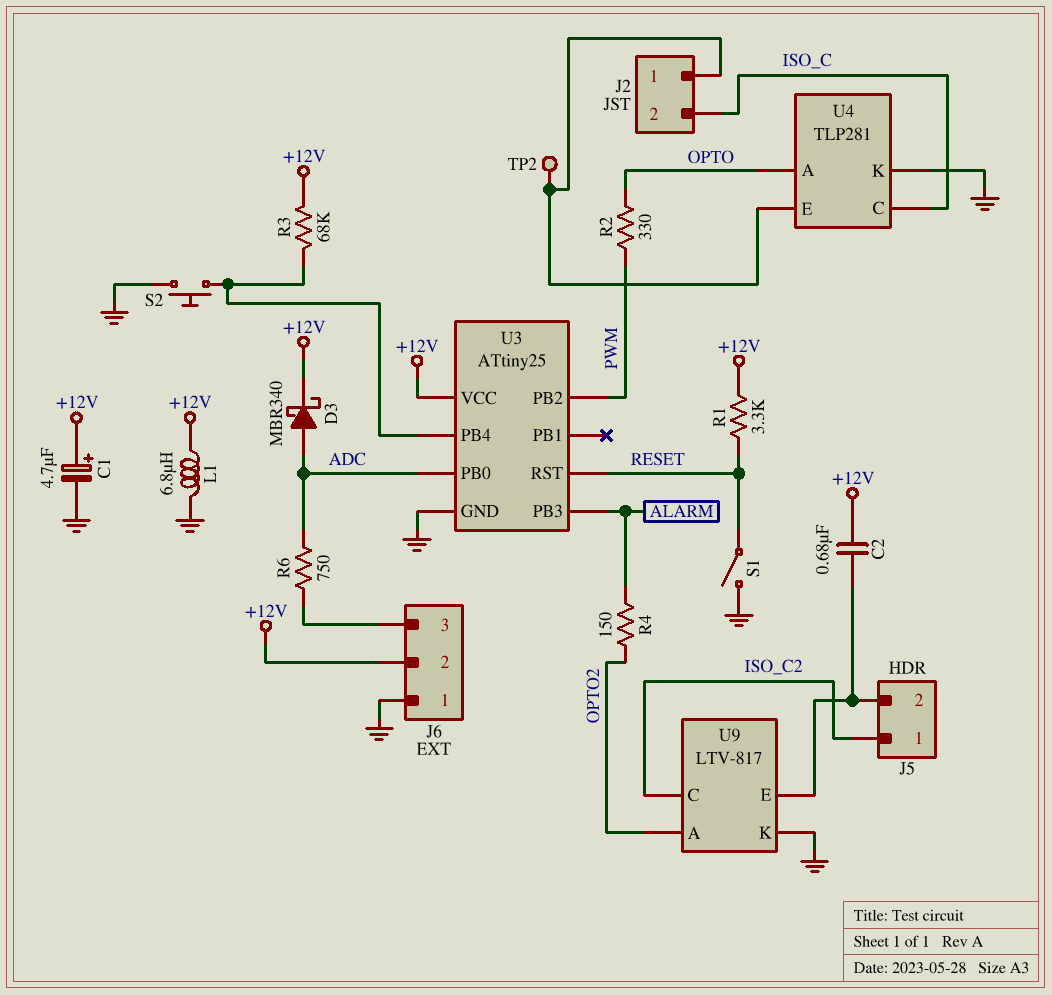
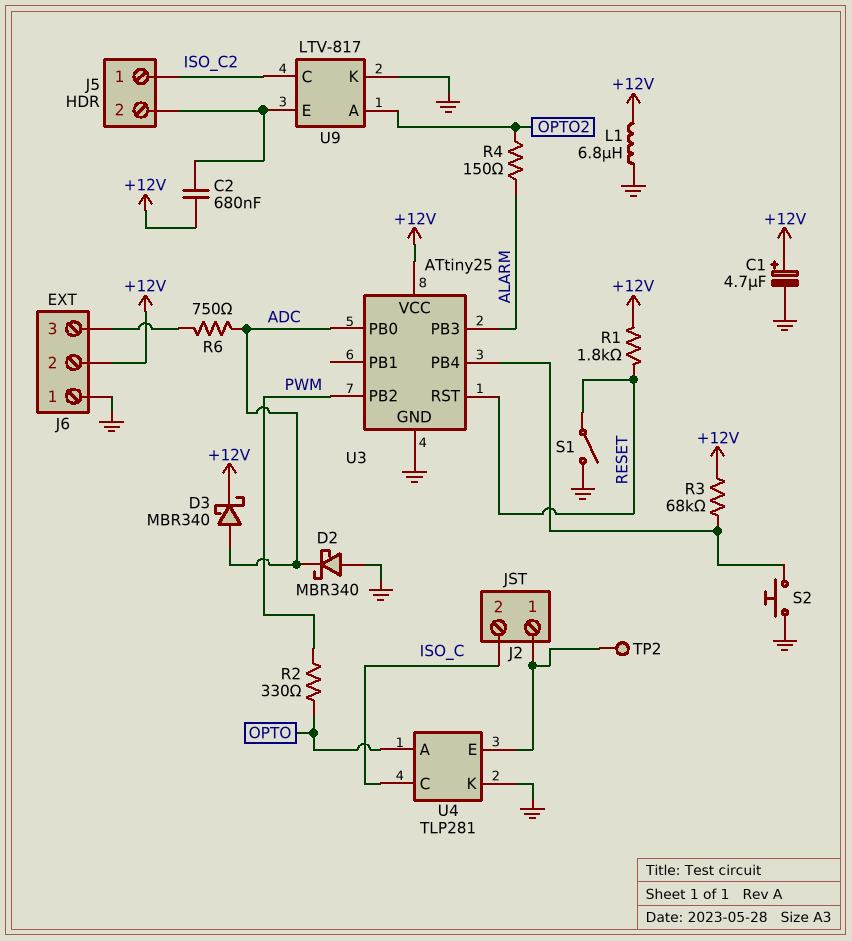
D2: none -> schottky MBR340 (A GND, K ADC)
R1: 3.3k (+12V, RESET) -> 1.8k (+12V, RESET)

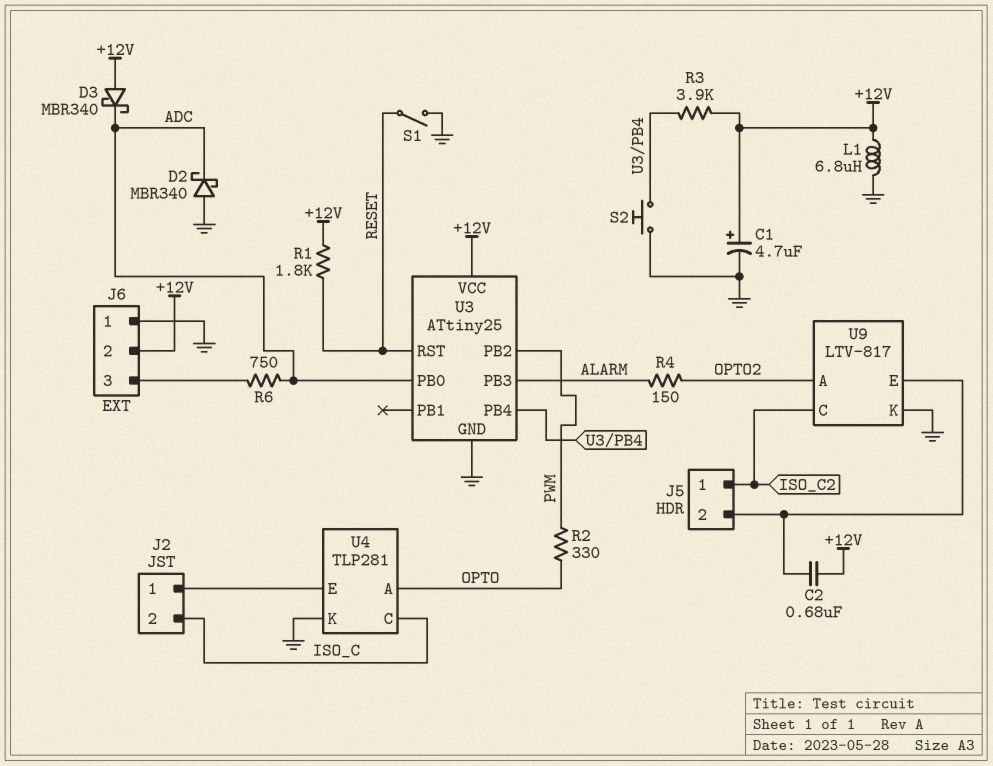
D3: schottky MBR340 (A ADC, K +12V) -> schottky MBR340 (A +12V, K ADC)
R3: 68k (+12V, U3/PB4) -> 3.9k (+12V, U3/PB4)
TP2: test point (J2/1) -> none

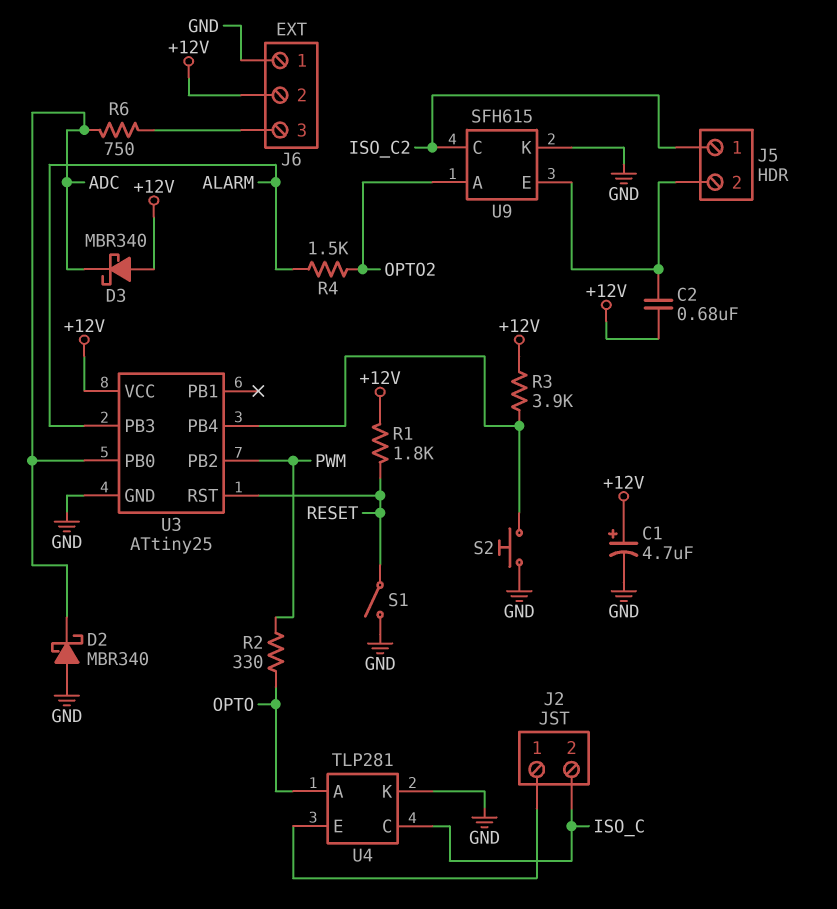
L1: 6.8uH (+12V, GND) -> none
R4: 150 (ALARM, OPTO2) -> 1.5k (ALARM, OPTO2)
U9: LTV-817 -> SFH615

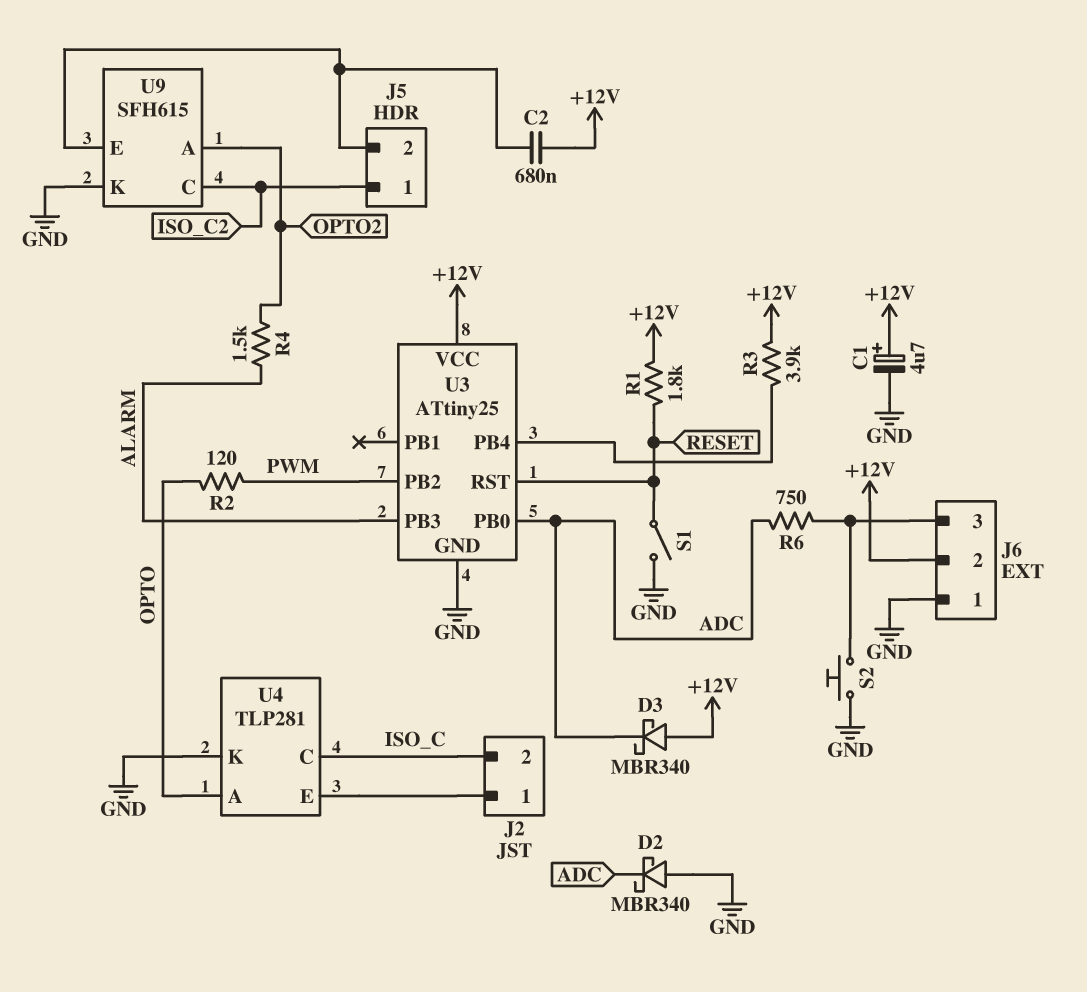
R2: 330 (OPTO, PWM) -> 120 (OPTO, PWM)
S2: button (GND, U3/PB4) -> button (GND, J6/3)

